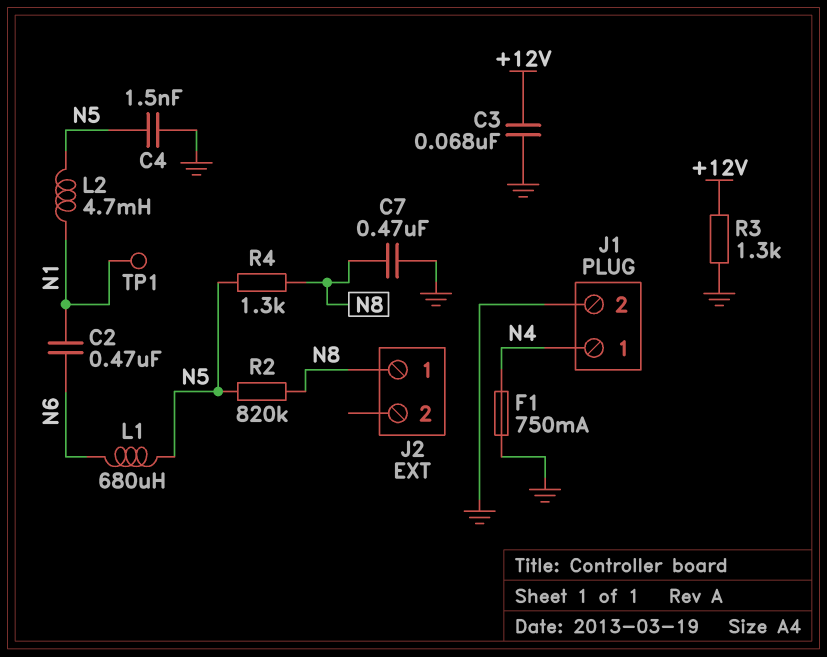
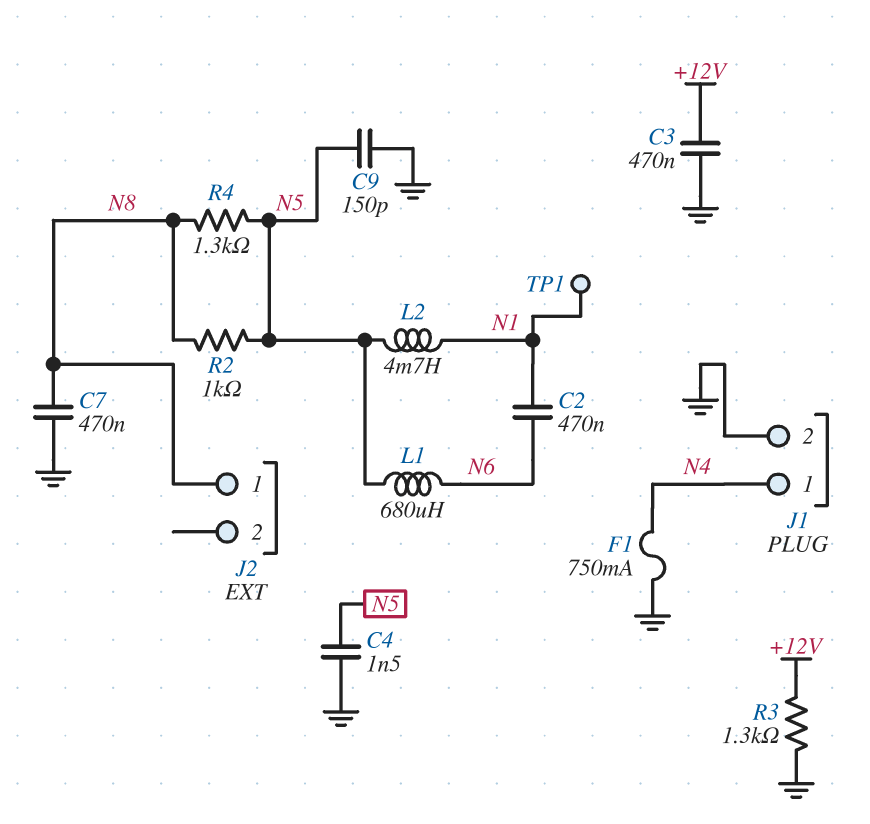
C3: 68nF (+12V, GND) -> 470nF (+12V, GND)
C9: none -> 150pF (GND, N5)
R2: 820k (N5, N8) -> 1k (N5, N8)

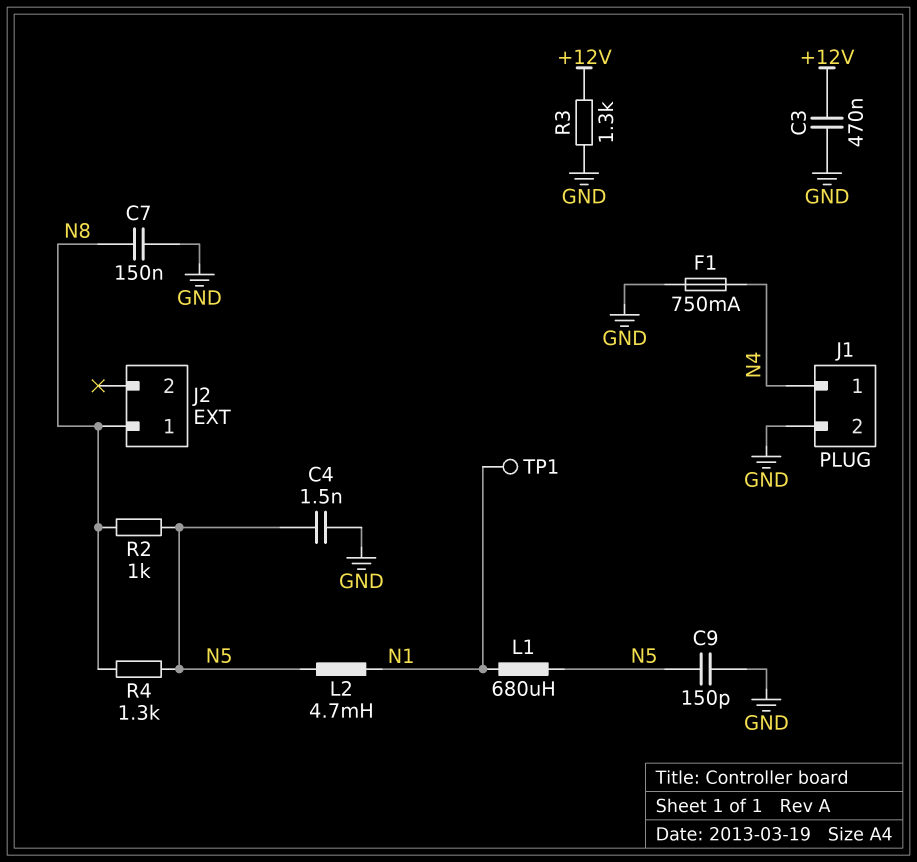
C2: 470nF (N1, N6) -> none
C7: 470nF (GND, N8) -> 150nF (GND, N8)
L1: 680uH (N5, N6) -> 680uH (N1, N5)

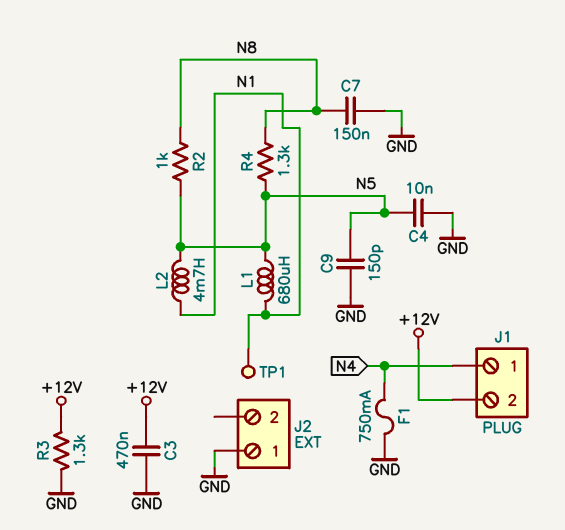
C4: 1.5nF (GND, N5) -> 10nF (GND, N5)
J1 pin 2: GND -> +12V
J2 pin 1: N8 -> GND

